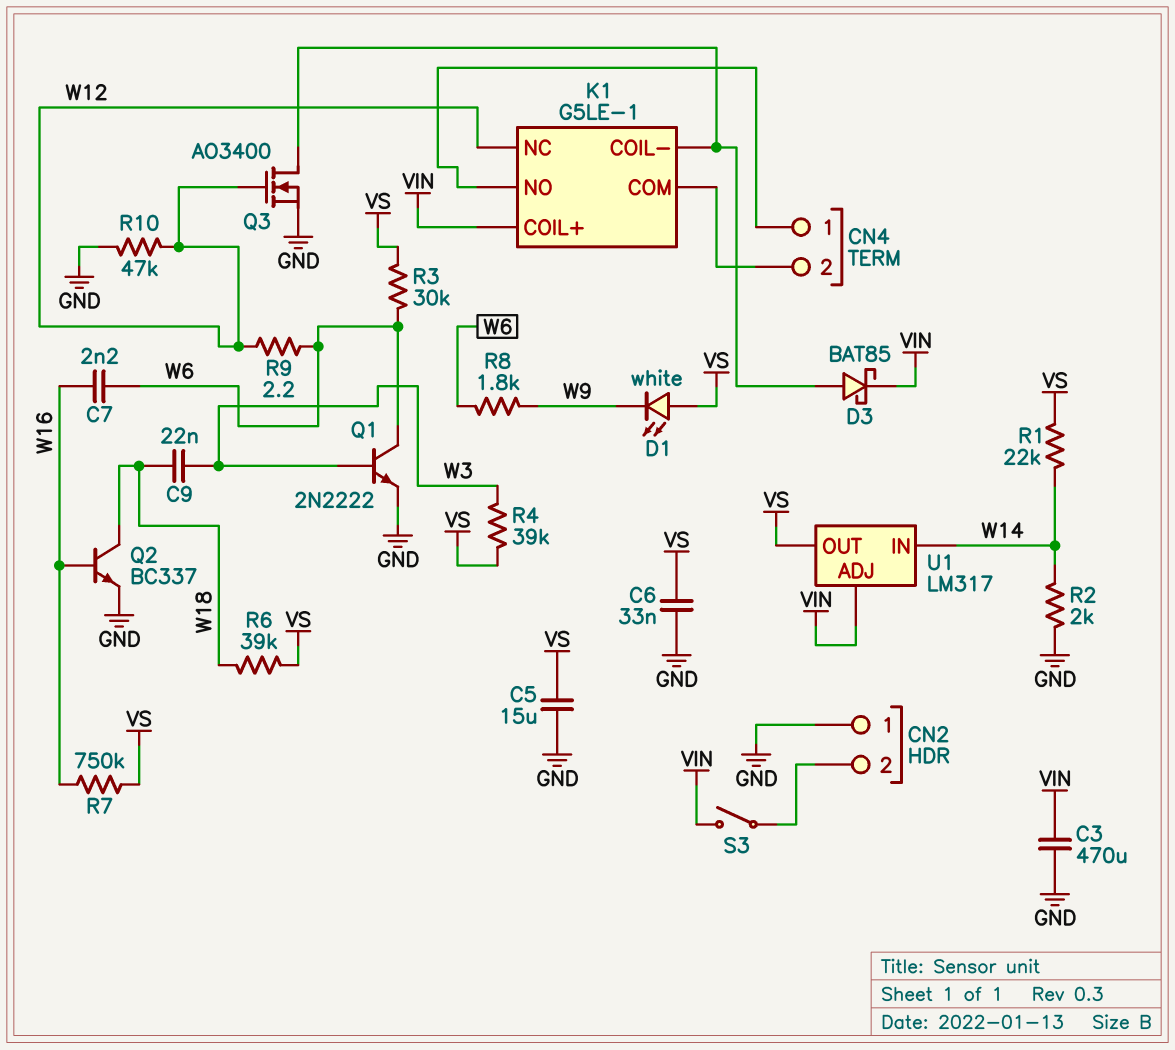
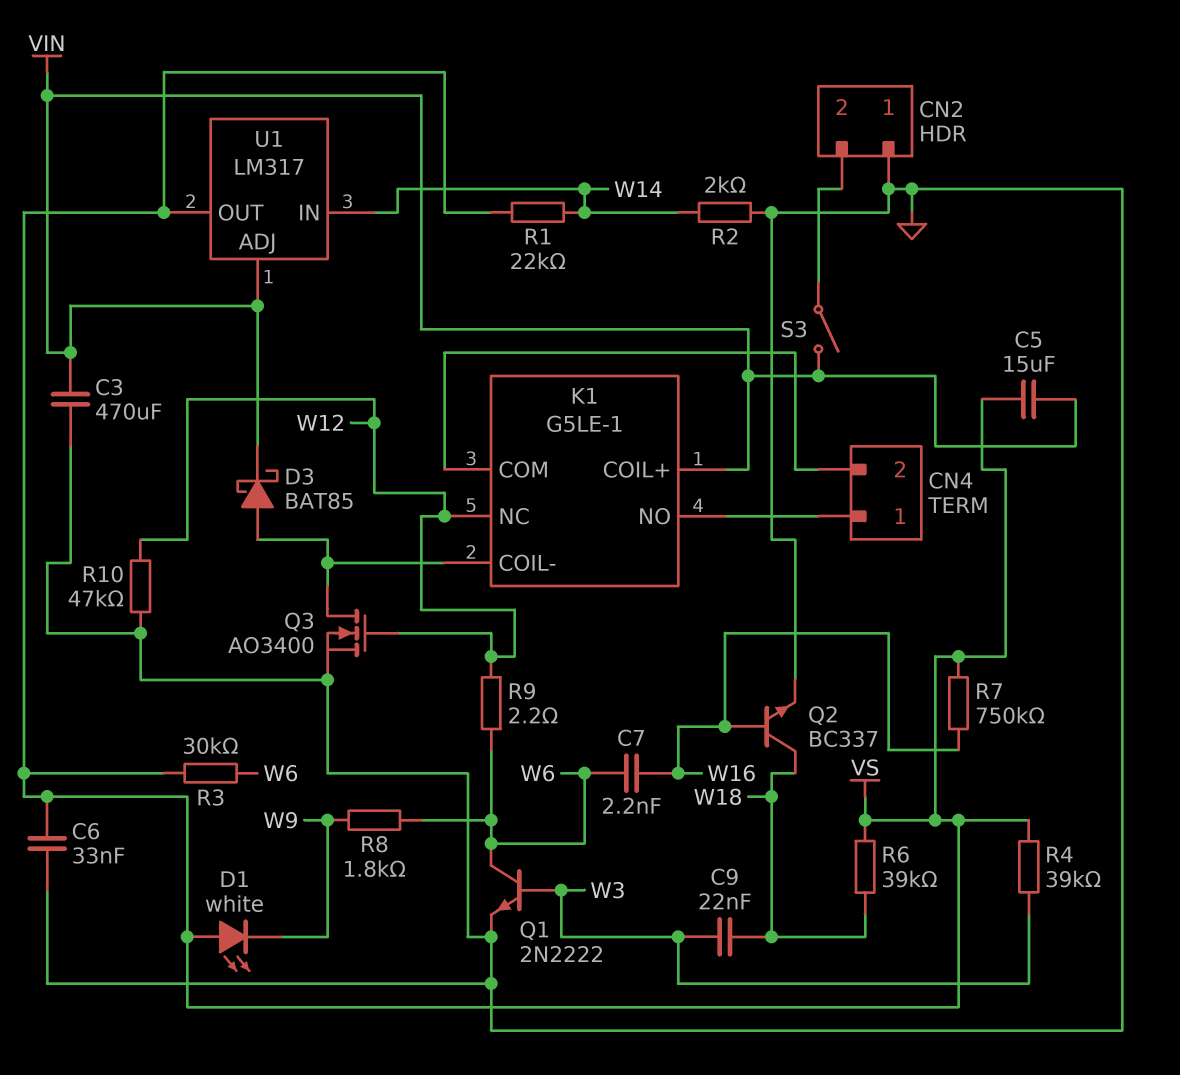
C5: 15uF (GND, VS) -> 15uF (VIN, VS)

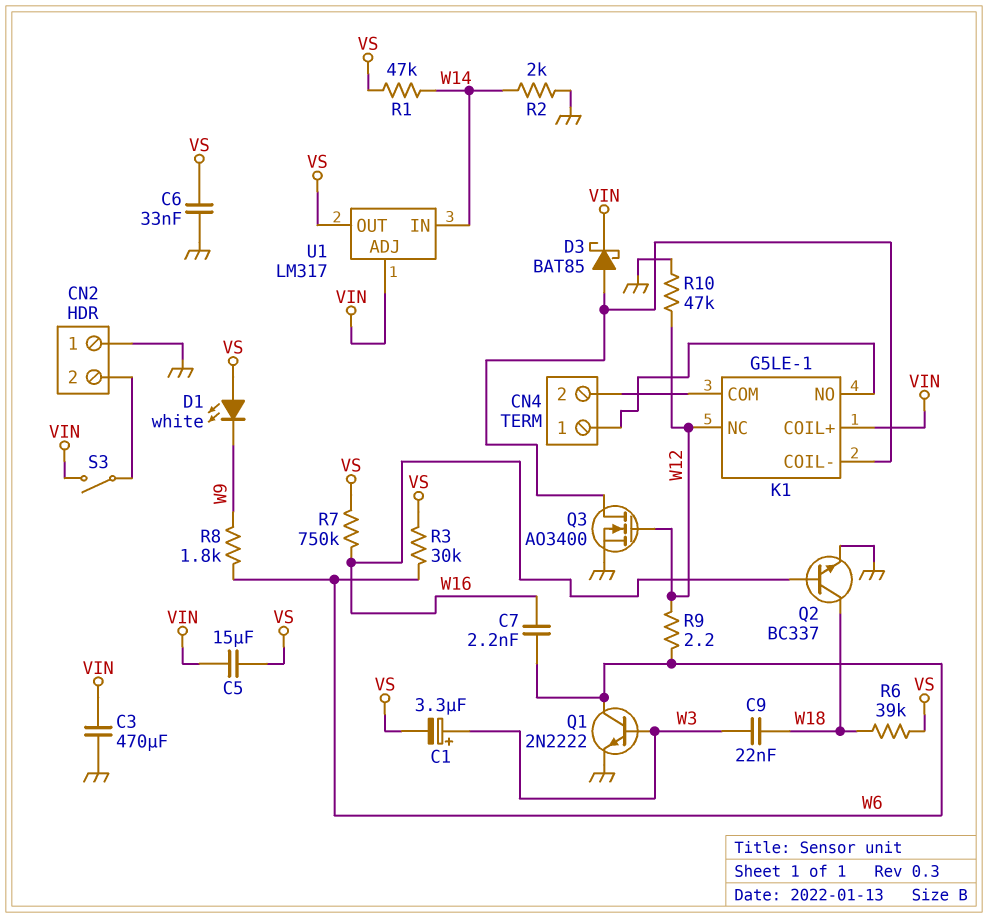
C1: none -> 3.3uF (plus W3, minus VS)
R1: 22k (VS, W14) -> 47k (VS, W14)
R4: 39k (VS, W3) -> none

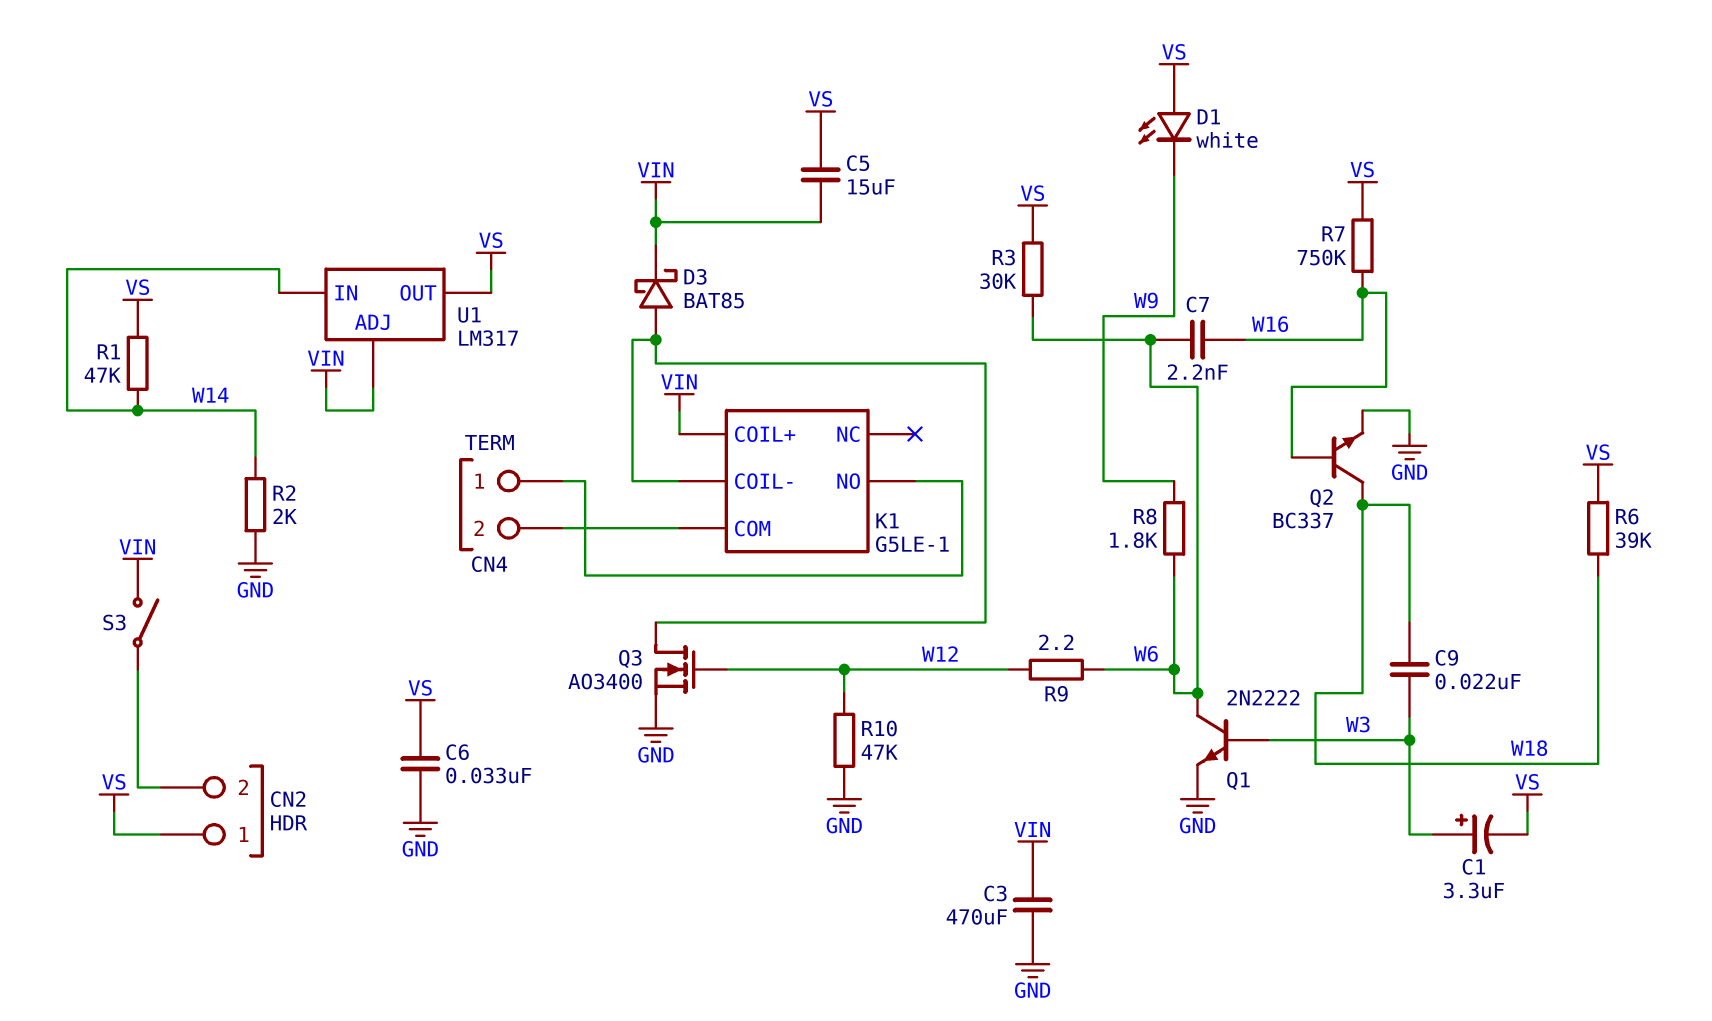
CN2 pin 1: GND -> VS
K1 pin NC: W12 -> none

